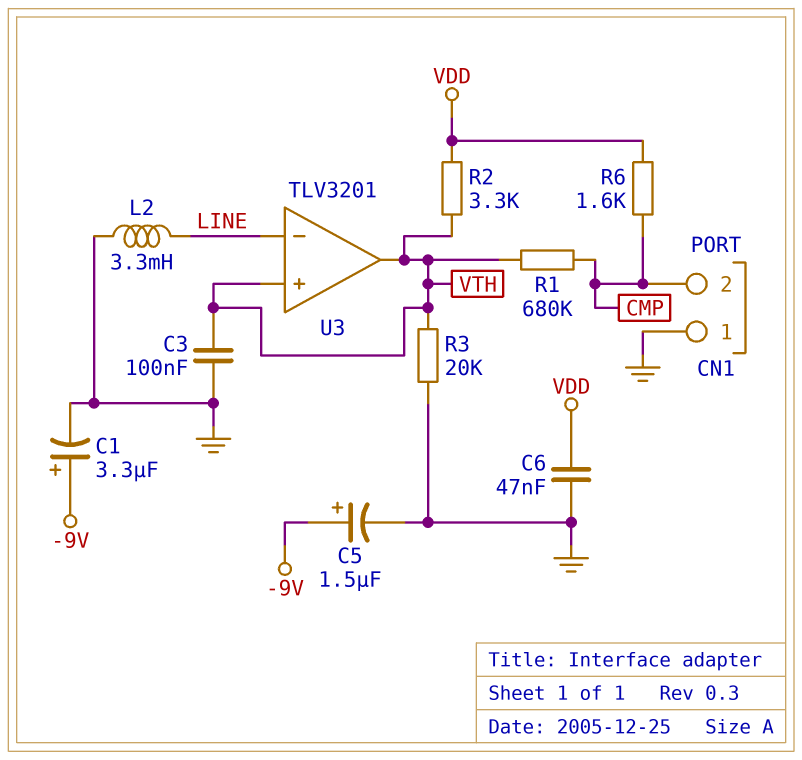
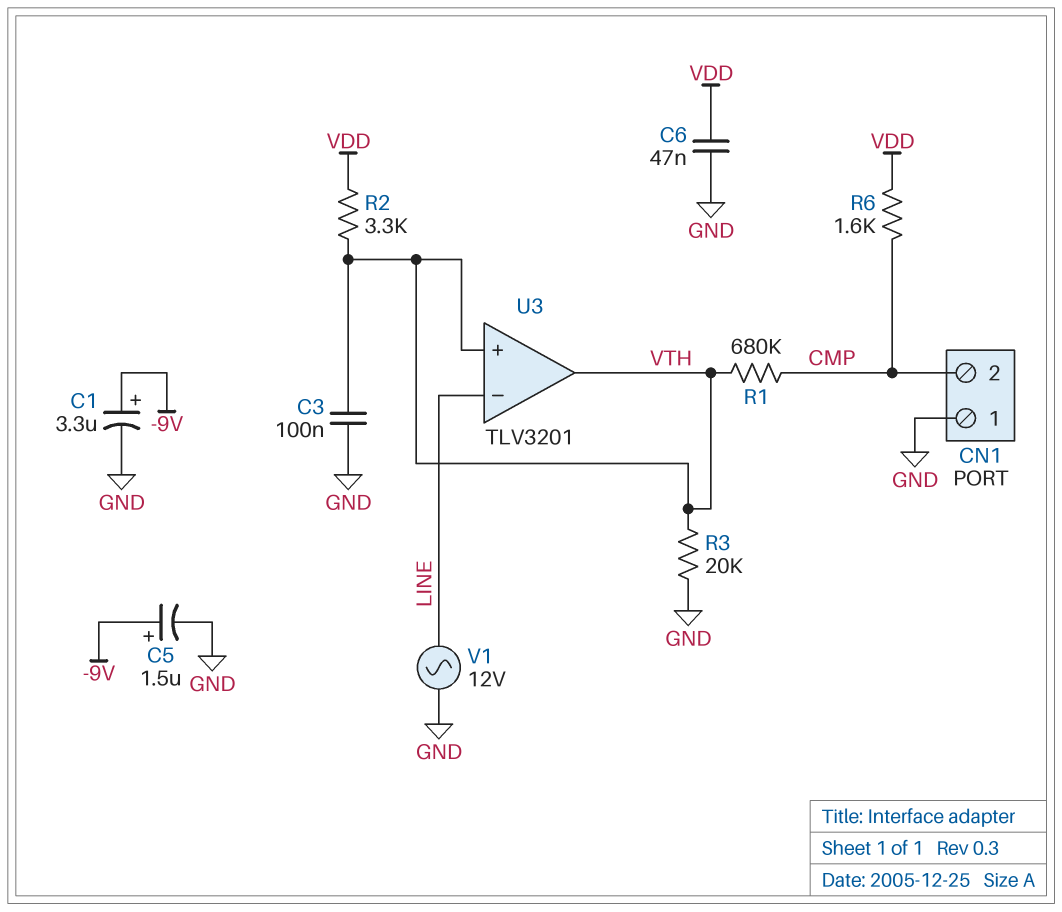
L2: 3.3mH (GND, LINE) -> none
V1: none -> AC 12V (GND, LINE)

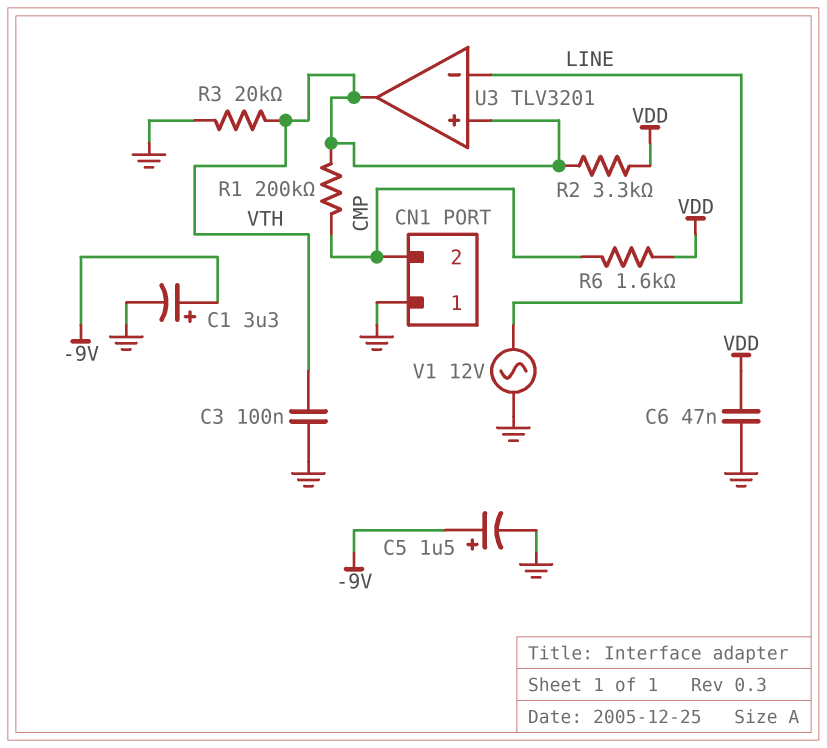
R1: 680k (CMP, VTH) -> 200k (CMP, VTH)

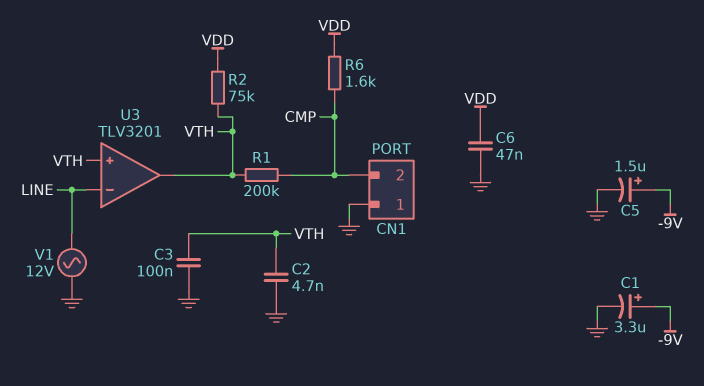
C2: none -> 4.7nF (GND, VTH)
R2: 3.3k (VDD, VTH) -> 75k (VDD, VTH)
R3: 20k (GND, VTH) -> none

